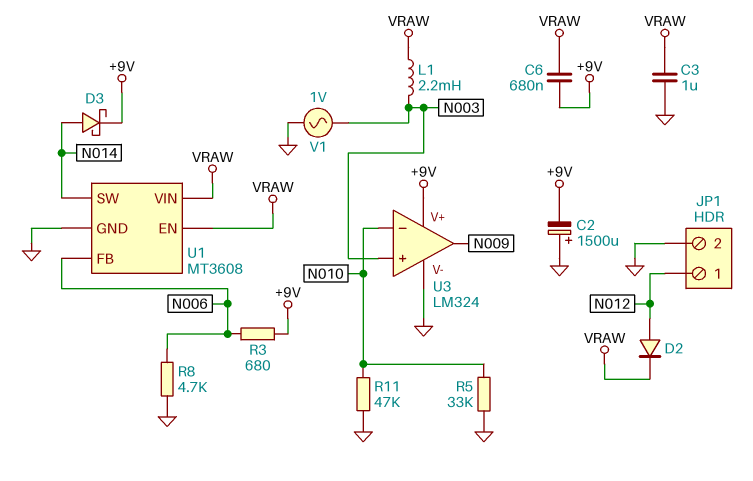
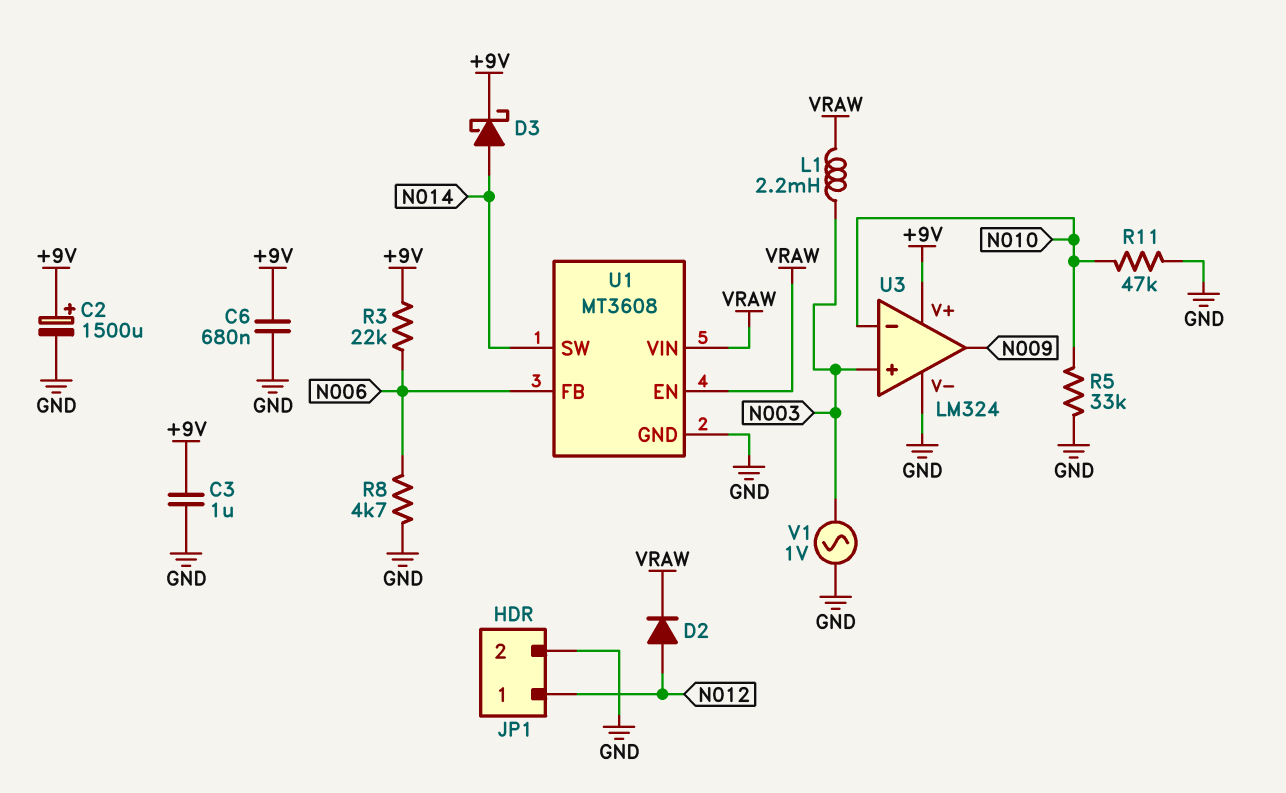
C2: 1500uF (plus GND, minus +9V) -> 1500uF (plus +9V, minus GND)
C3: 1uF (GND, VRAW) -> 1uF (+9V, GND)
C6: 680nF (+9V, VRAW) -> 680nF (+9V, GND)
R3: 680 (+9V, N006) -> 22k (+9V, N006)

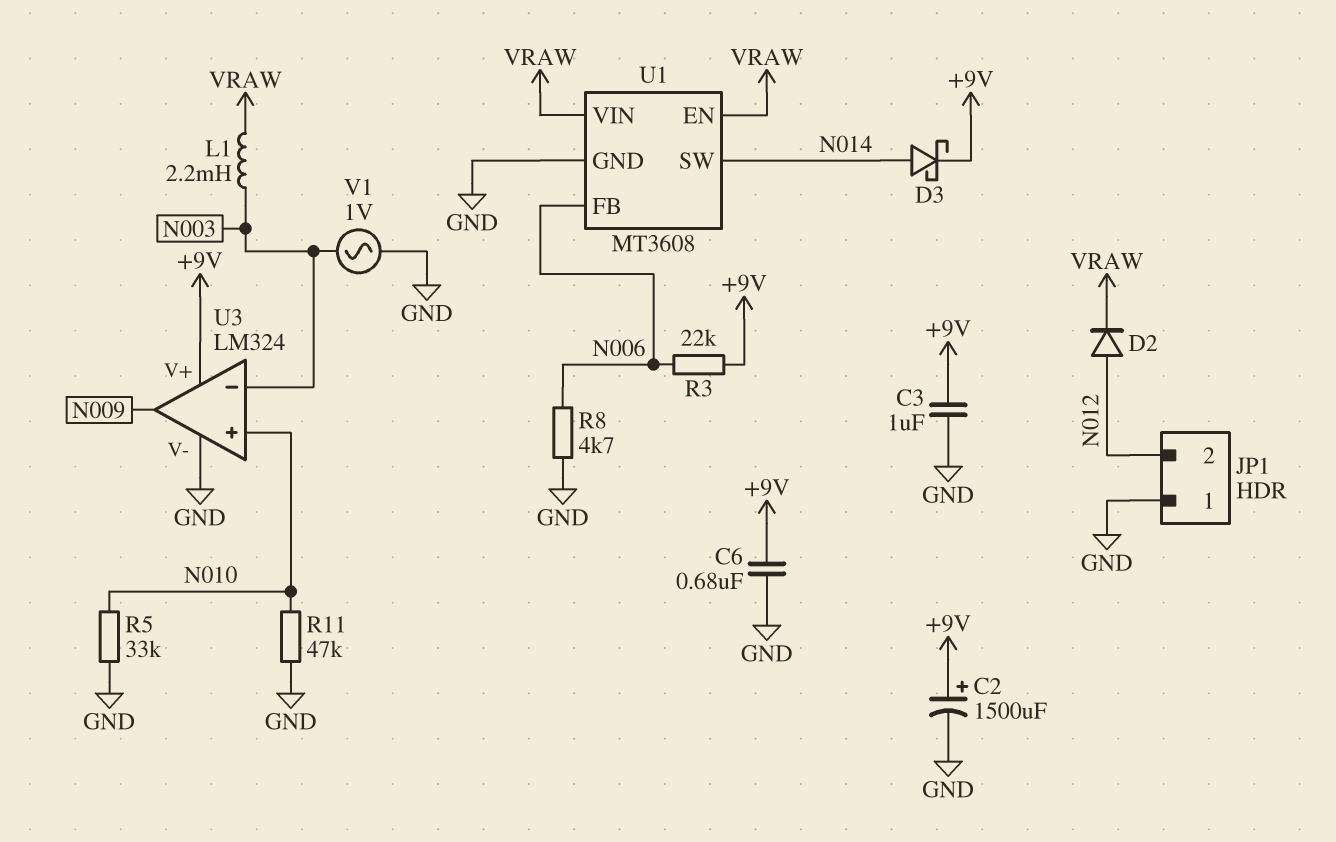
JP1 pin 1: N012 -> GND
JP1 pin 2: GND -> N012
U3 pin in+: N003 -> N010
U3 pin in-: N010 -> N003

